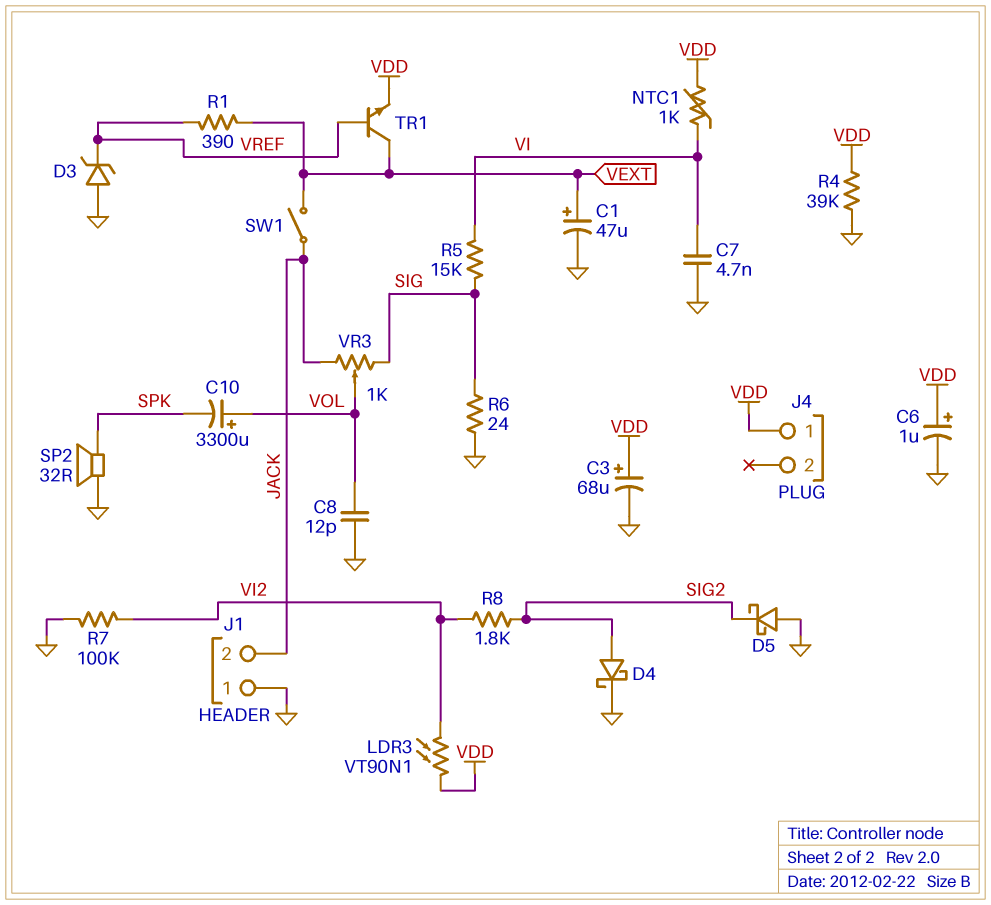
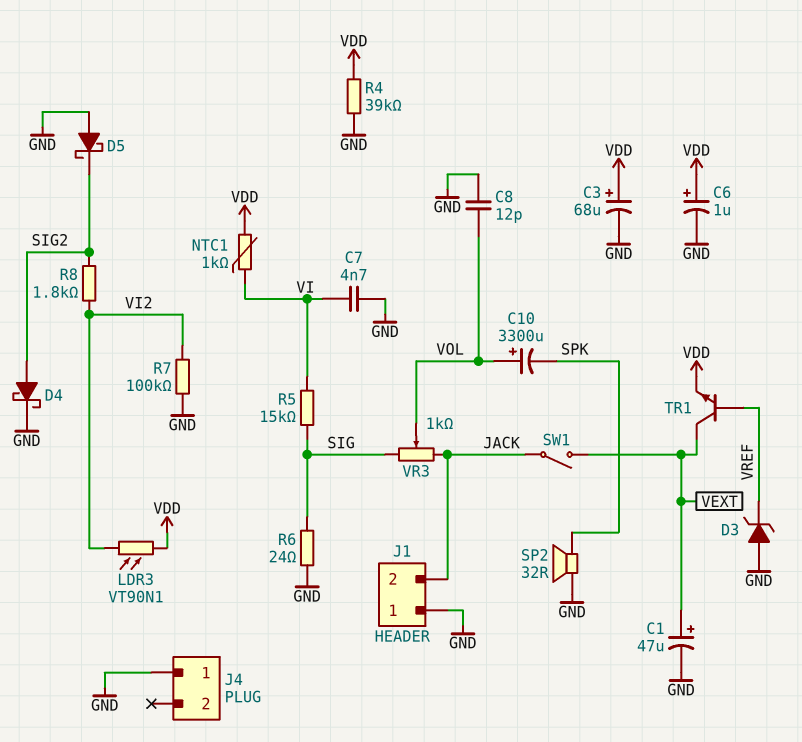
J4 pin 1: VDD -> GND
R1: 390 (VEXT, VREF) -> none

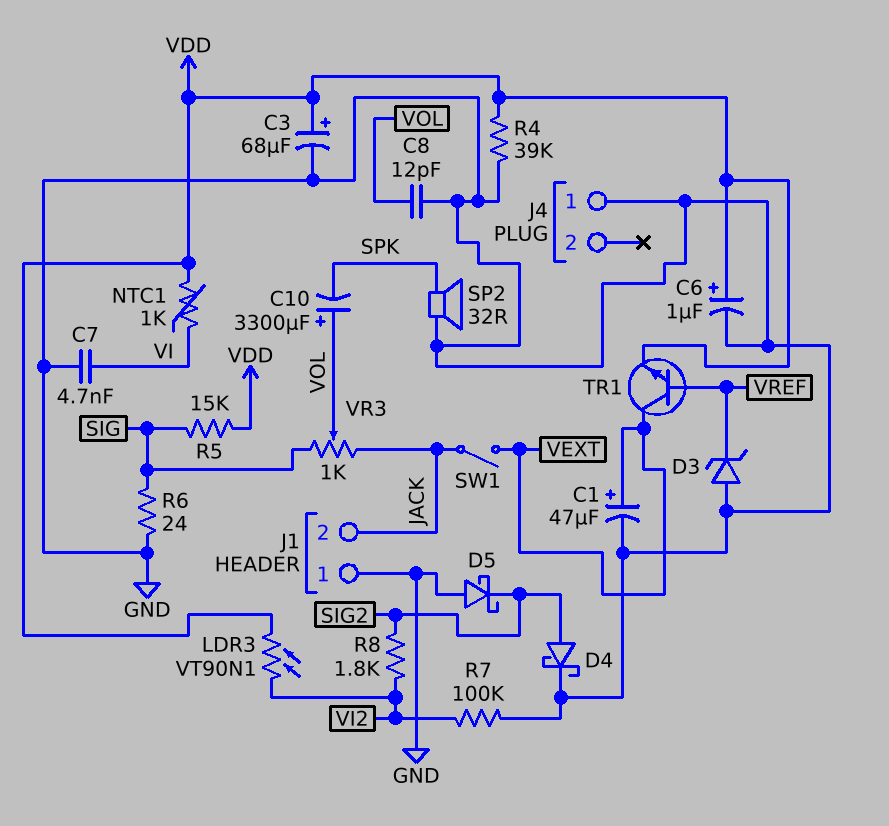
R5: 15k (SIG, VI) -> 15k (SIG, VDD)

